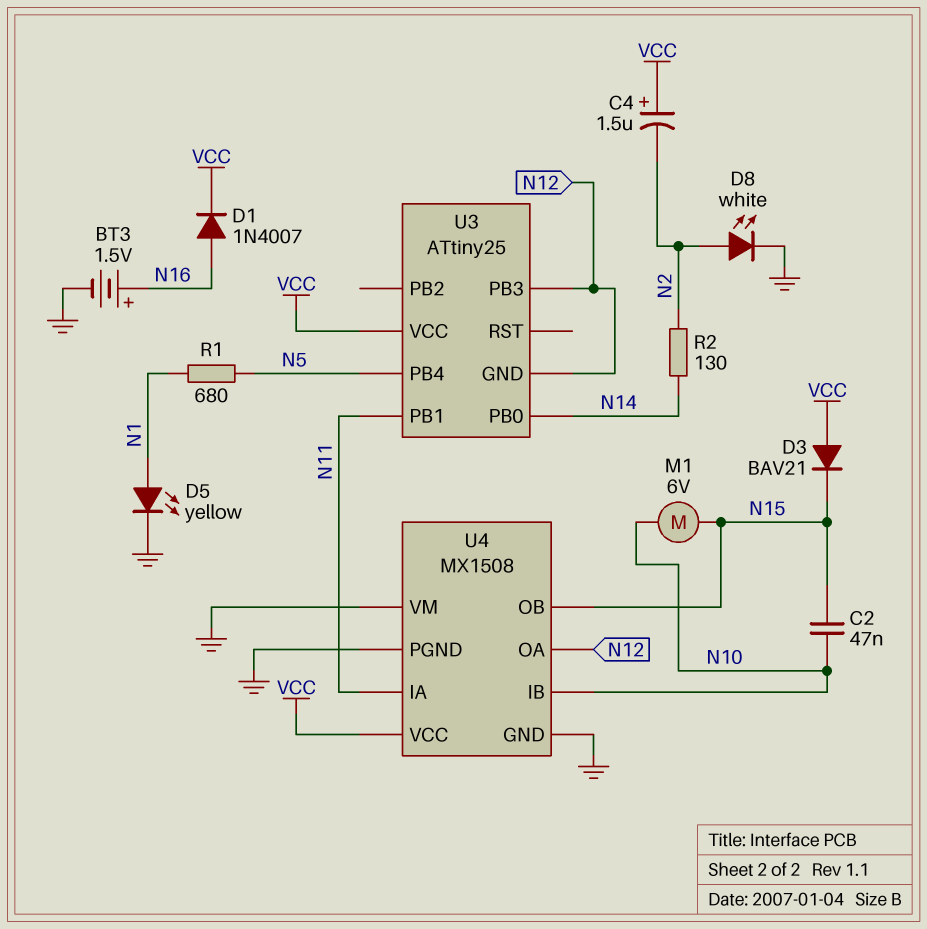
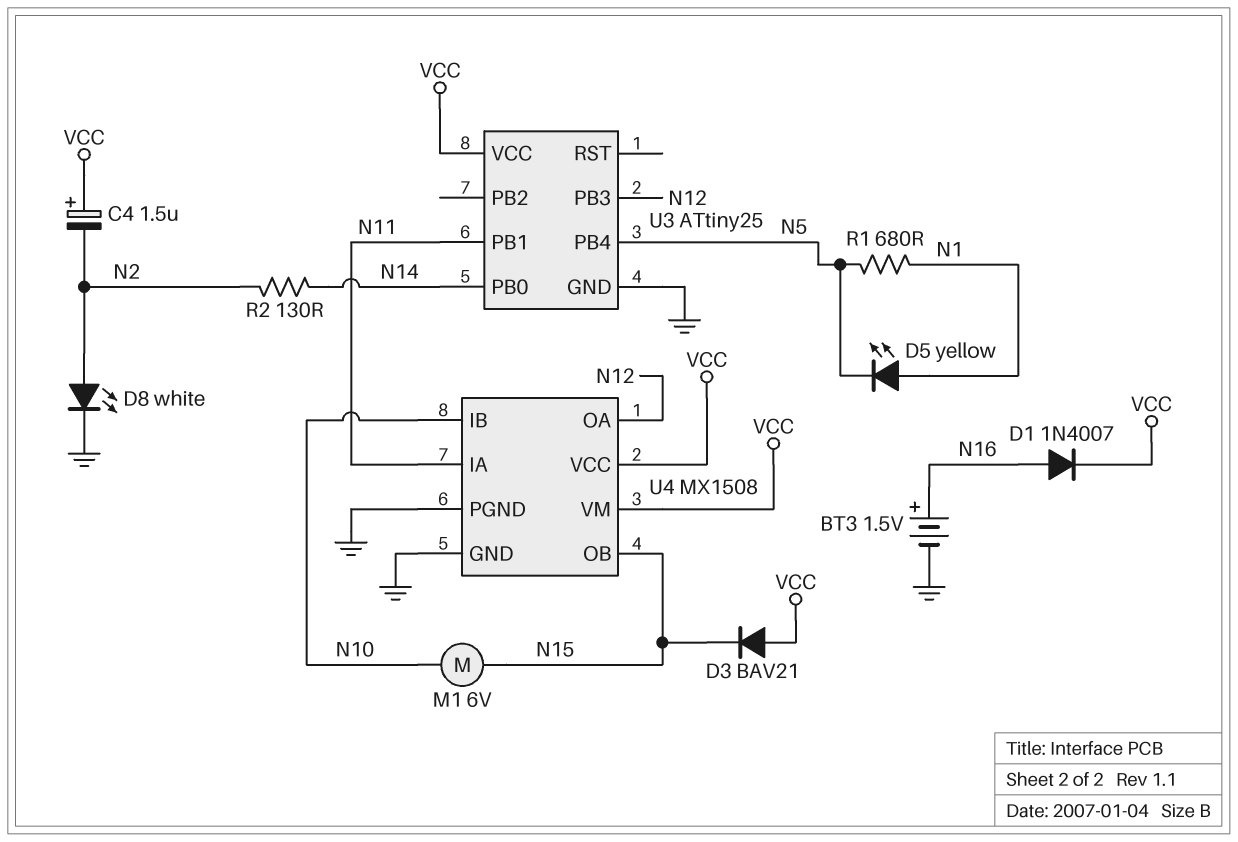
C2: 47nF (N10, N15) -> none
D5: LED yellow (A N1, K GND) -> LED yellow (A N1, K N5)
U3 pin GND: N12 -> GND
U4 pin VM: GND -> VCC

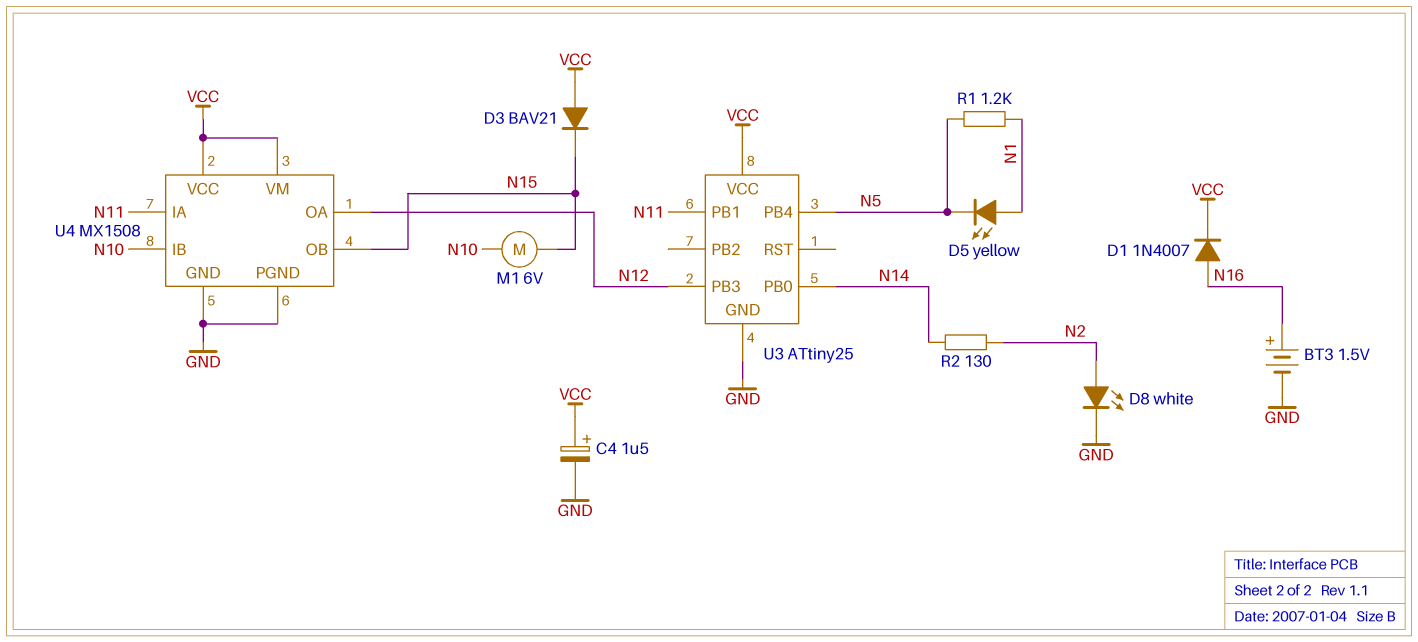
C4: 1.5uF (plus VCC, minus N2) -> 1.5uF (plus VCC, minus GND)
R1: 680 (N1, N5) -> 1.2k (N1, N5)

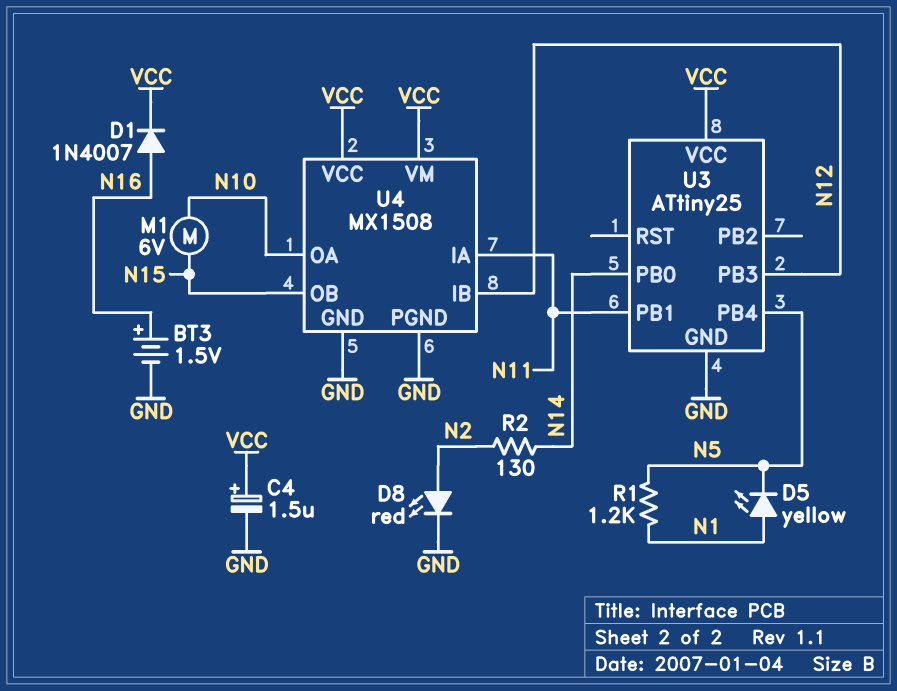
D3: diode BAV21 (A VCC, K N15) -> none
D8: LED white (A N2, K GND) -> LED red (A N2, K GND)
U4 pin IB: N10 -> N12
U4 pin OA: N12 -> N10

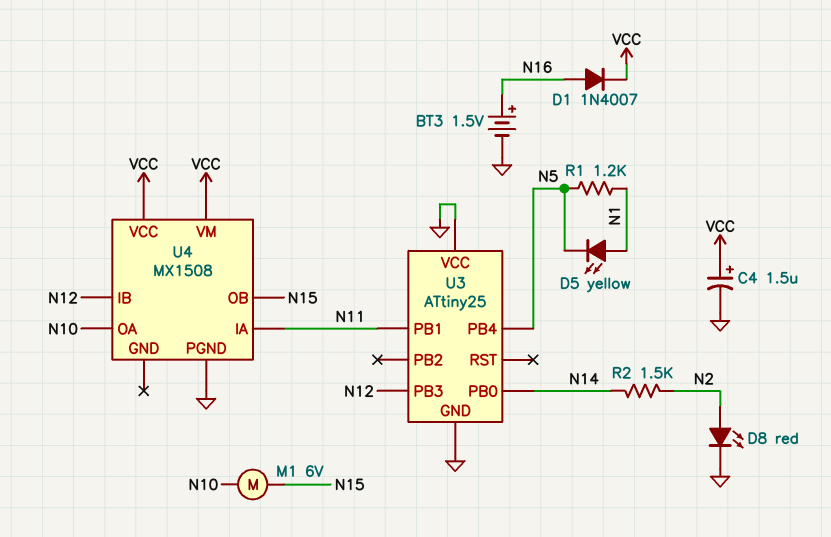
R2: 130 (N2, N14) -> 1.5k (N2, N14)
U3 pin VCC: VCC -> GND
U4 pin GND: GND -> none

